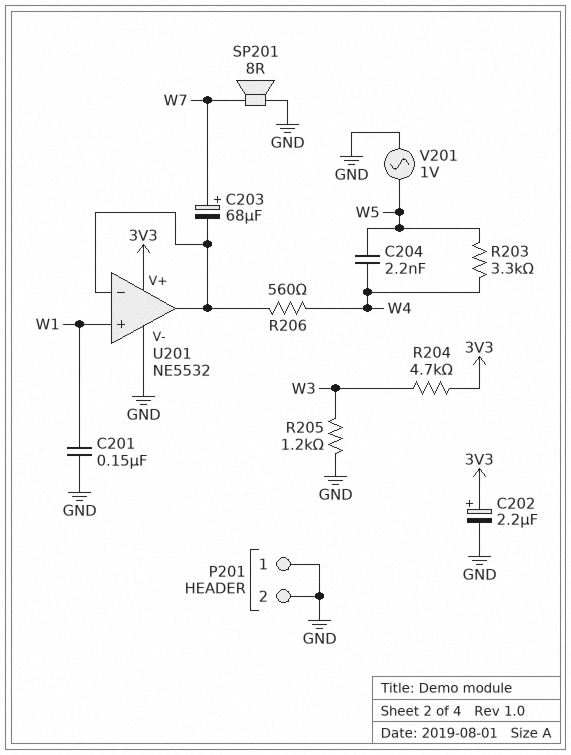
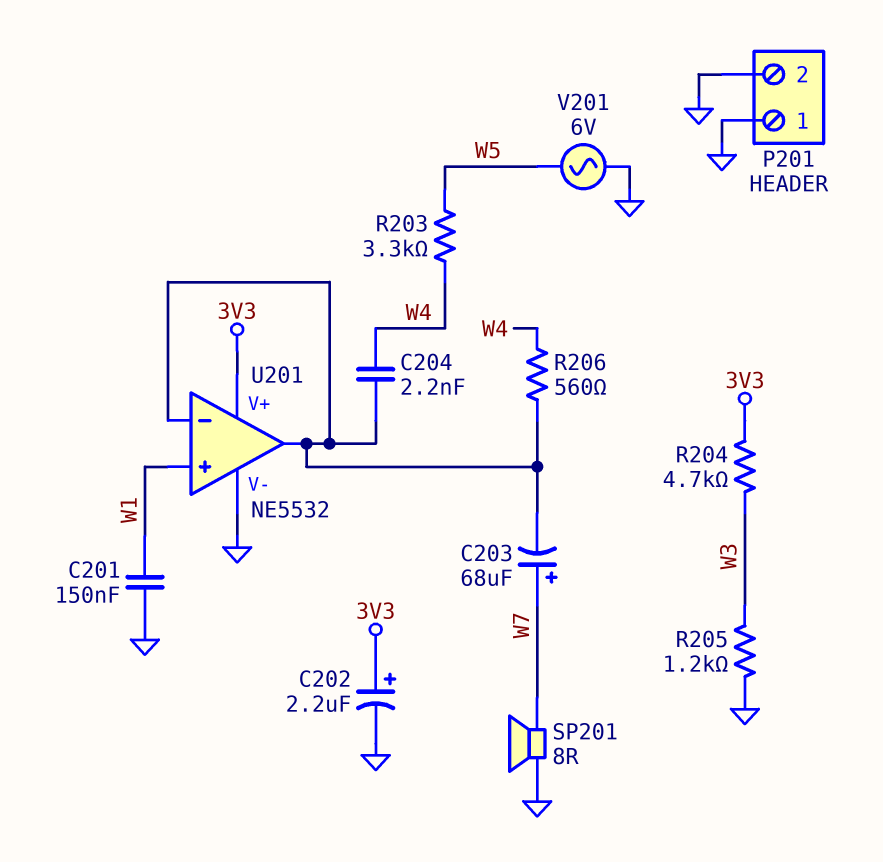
C204: 2.2nF (W4, W5) -> 2.2nF (U201/in-, W4)
V201: AC 1V (GND, W5) -> AC 6V (GND, W5)

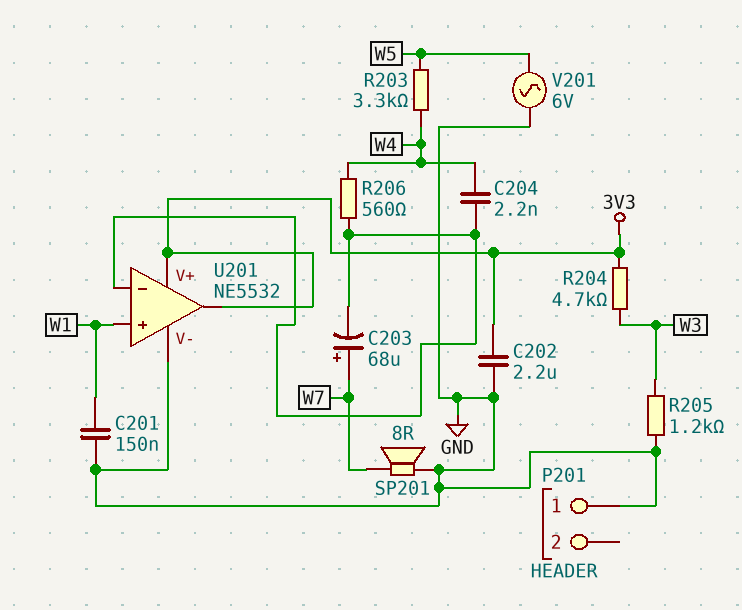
C202: 2.2uF (plus 3V3, minus GND) -> 2.2uF (3V3, GND)
P201 pin 2: GND -> none
U201 pin out: U201/in- -> 3V3

